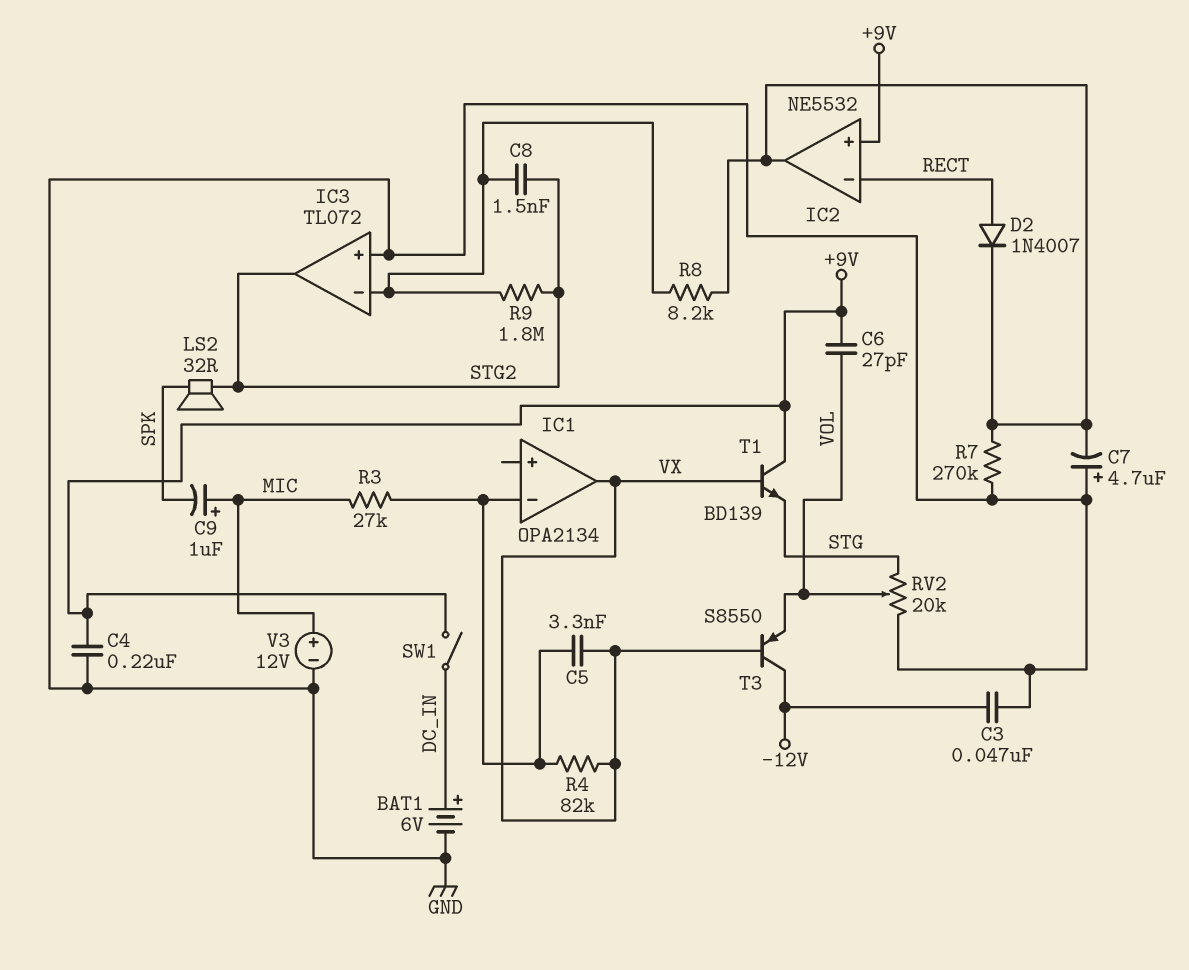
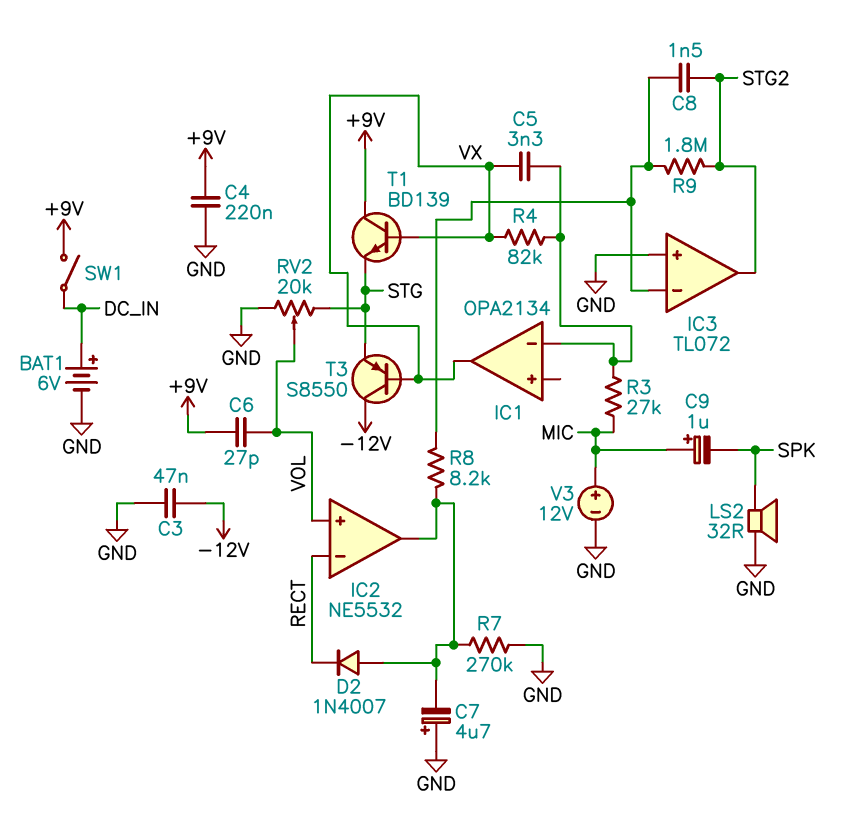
D2: diode 1N4007 (A RECT, K IC2/out) -> diode 1N4007 (A IC2/out, K RECT)
IC2 pin in+: +9V -> VOL
LS2: speaker 32R (SPK, STG2) -> speaker 32R (GND, SPK)
T3: PNP S8550 (B VX, C -12V, E VOL) -> PNP S8550 (B VX, C -12V, E STG)

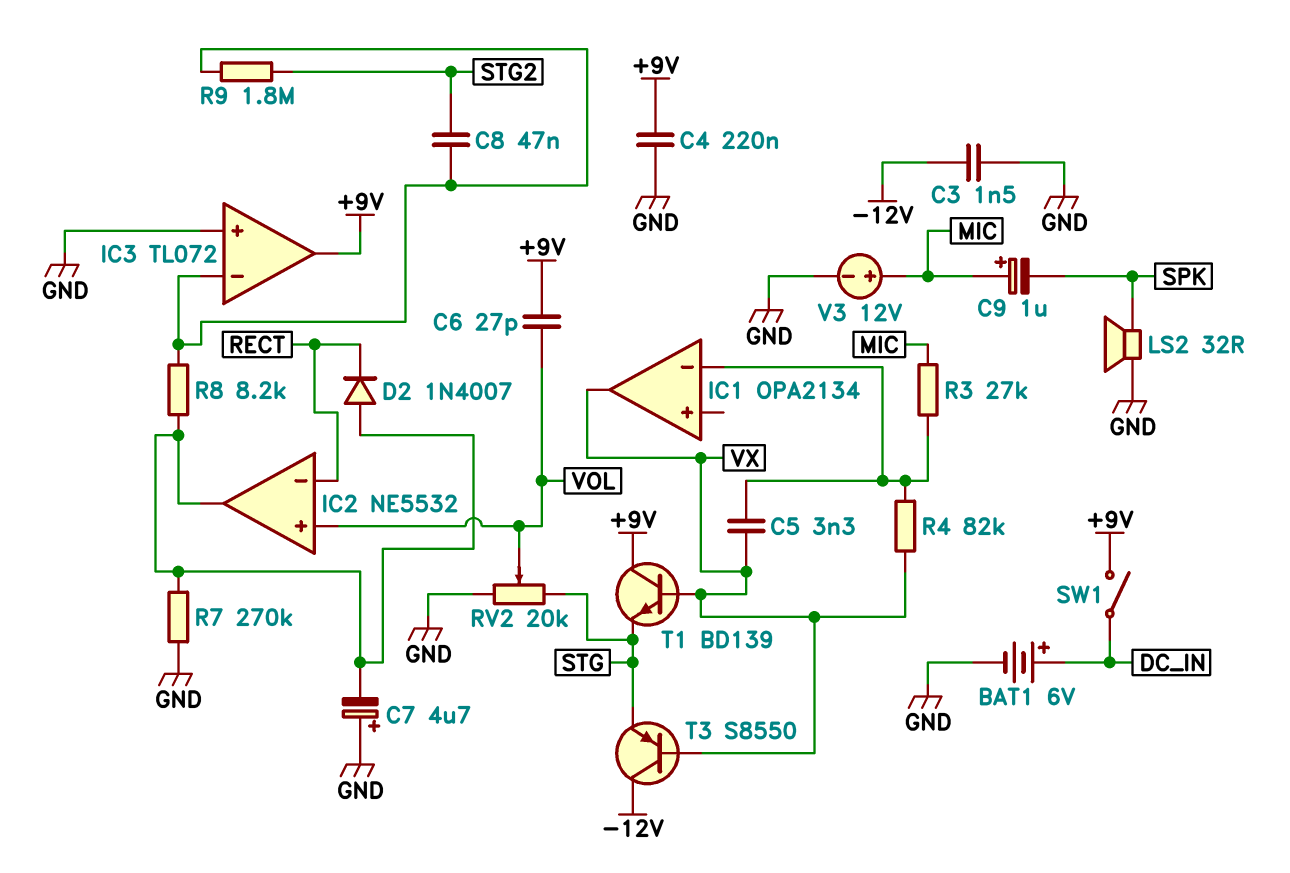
C3: 47nF (-12V, GND) -> 1.5nF (-12V, GND)
C8: 1.5nF (IC3/in-, STG2) -> 47nF (IC3/in-, STG2)
IC3 pin out: STG2 -> +9V

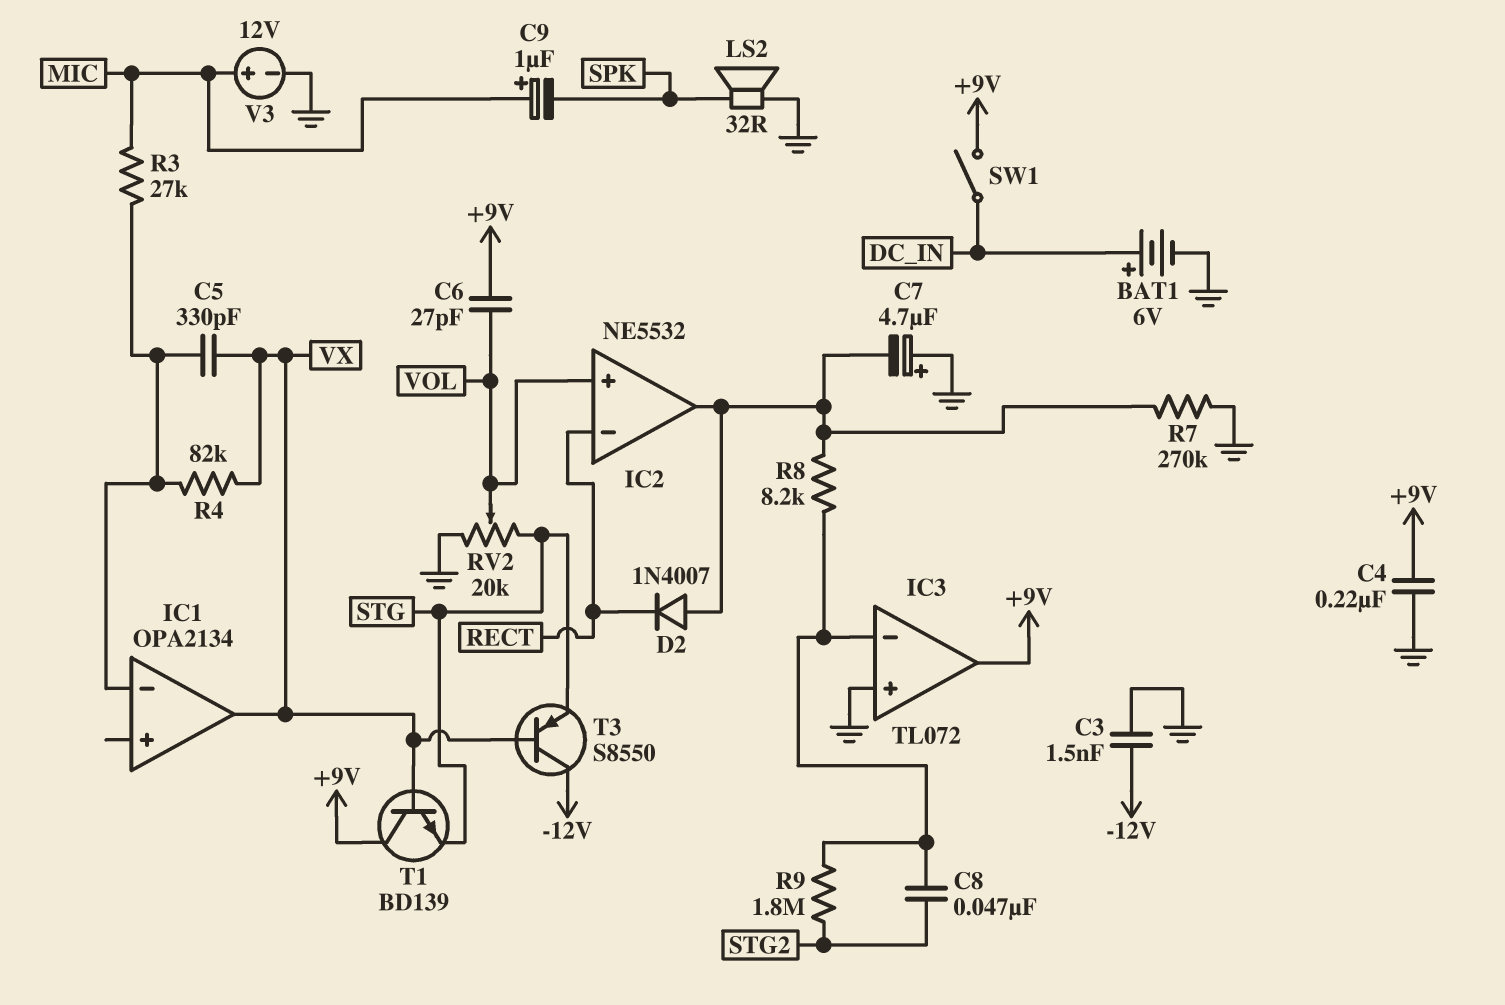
C5: 3.3nF (IC1/in-, VX) -> 330pF (IC1/in-, VX)

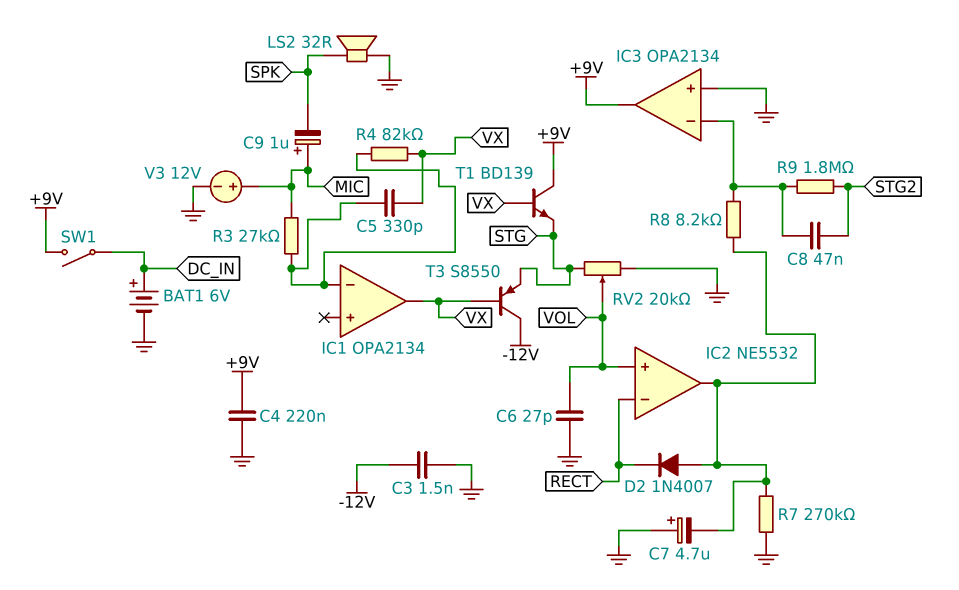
C6: 27pF (+9V, VOL) -> 27pF (GND, VOL)
IC3: TL072 -> OPA2134

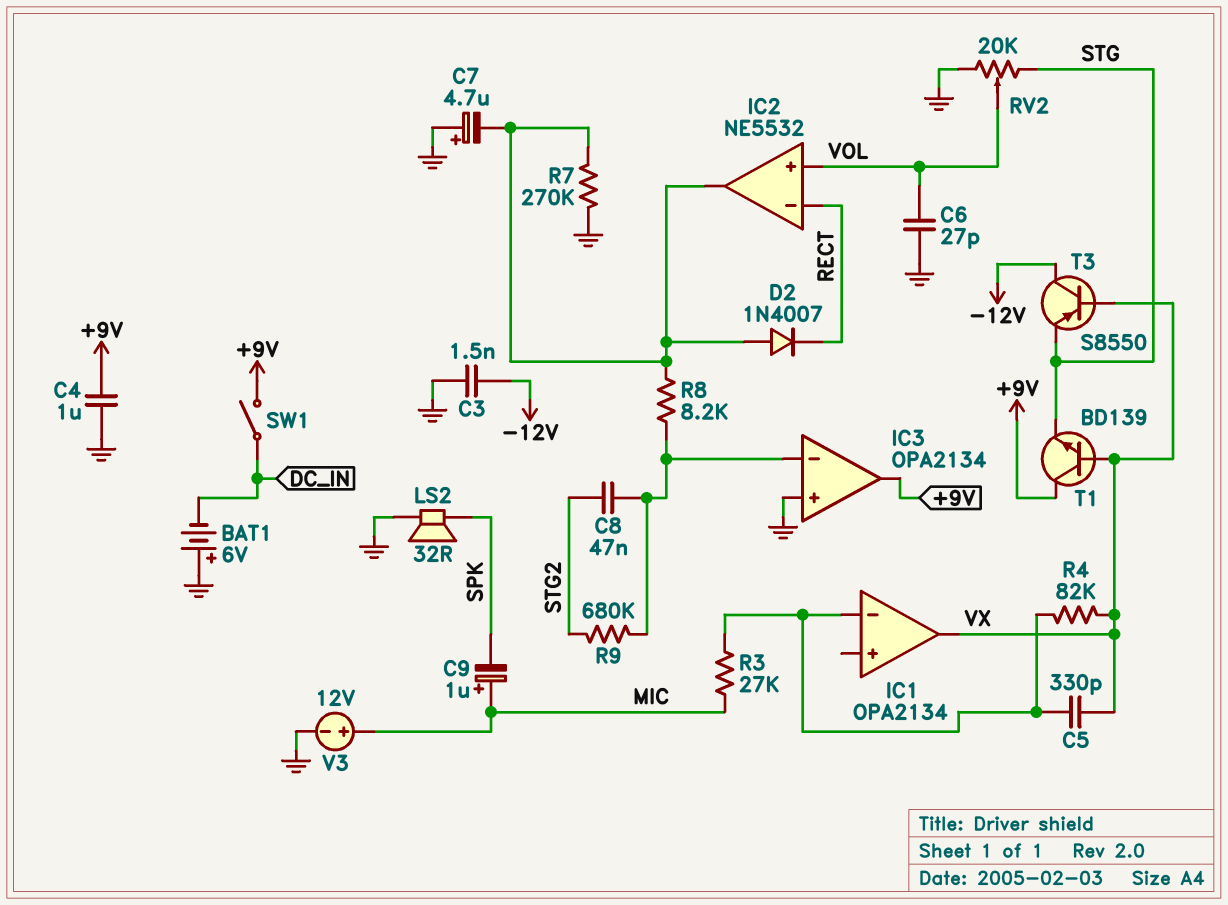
BAT1: 6V (plus DC_IN, minus GND) -> 6V (plus GND, minus DC_IN)
C4: 220nF (+9V, GND) -> 1uF (+9V, GND)
R9: 1.8M (IC3/in-, STG2) -> 680k (IC3/in-, STG2)

